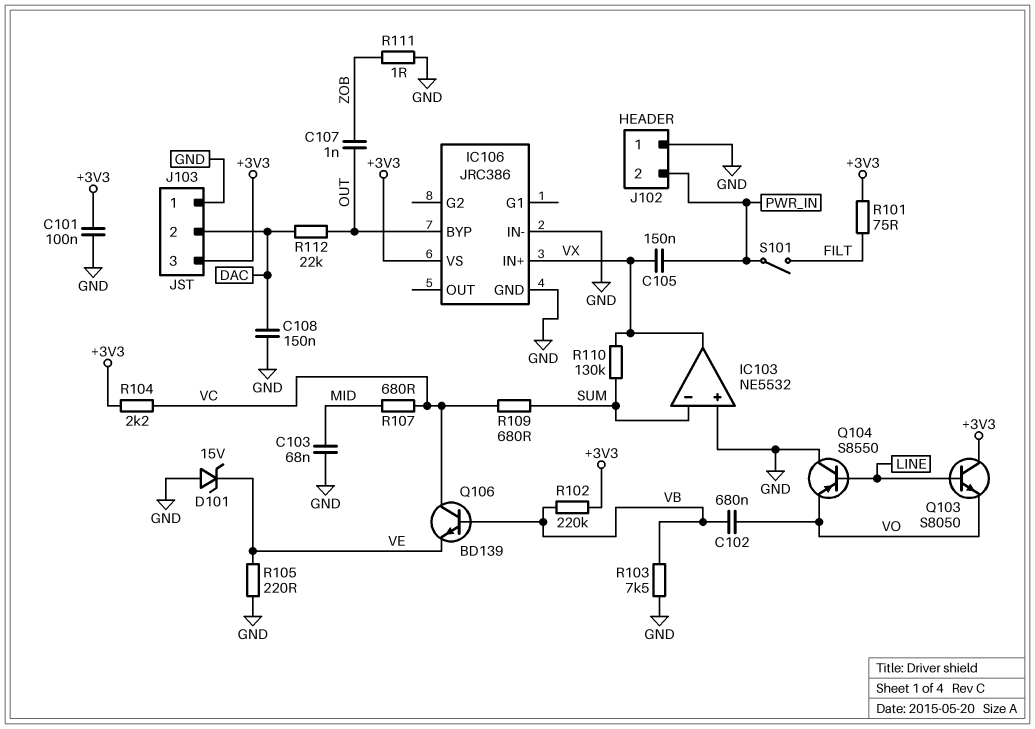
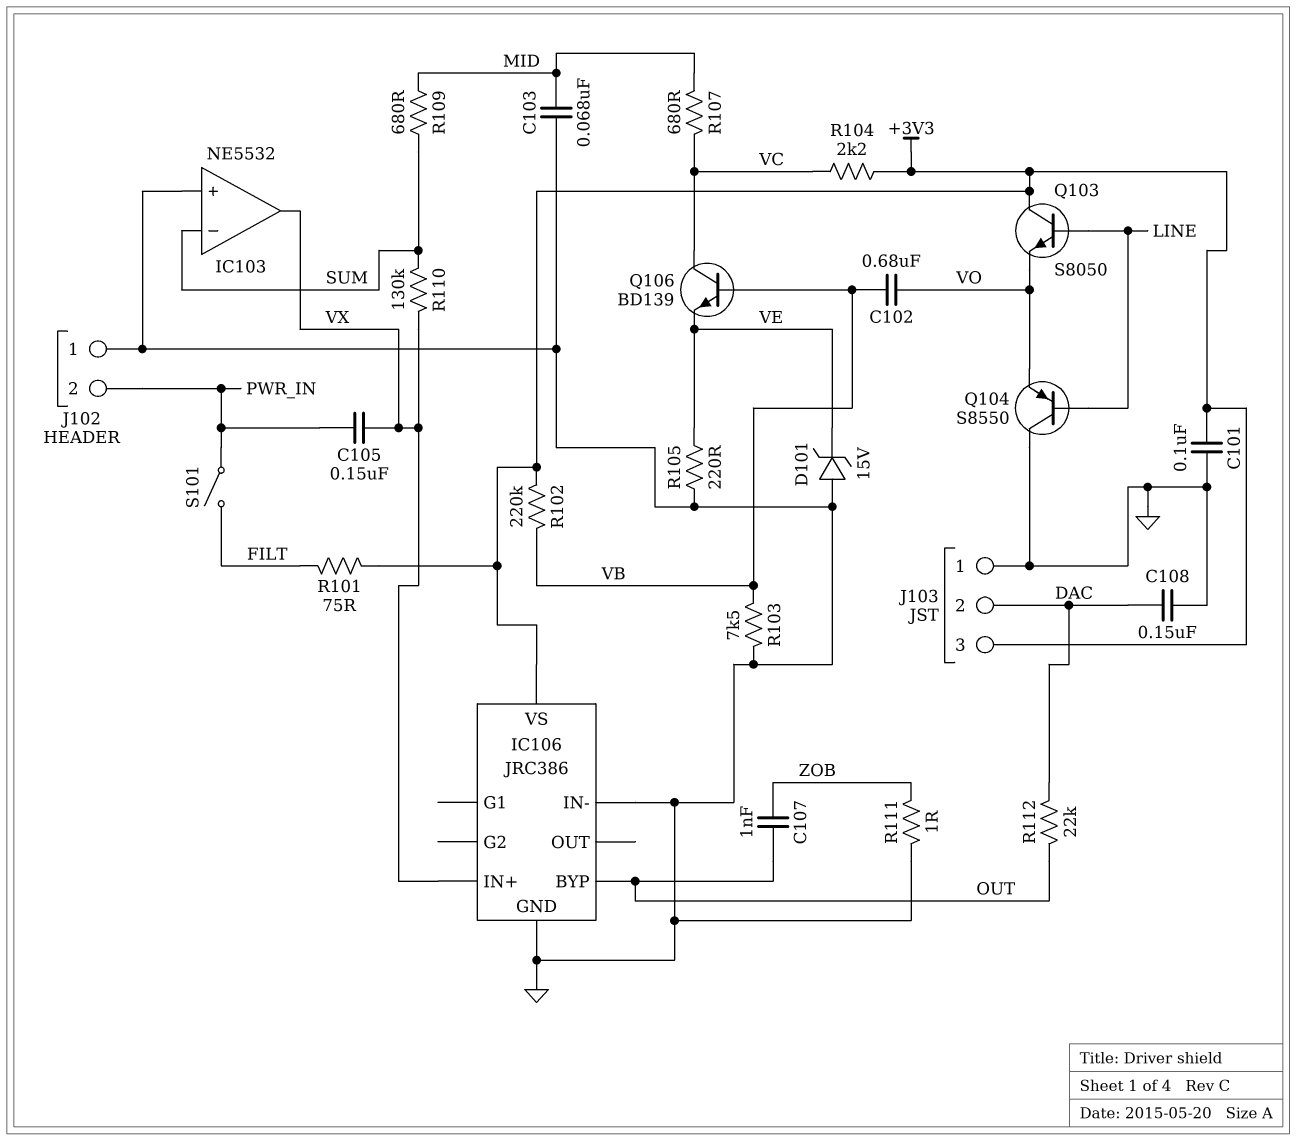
R109: 680 (SUM, VC) -> 680 (MID, SUM)

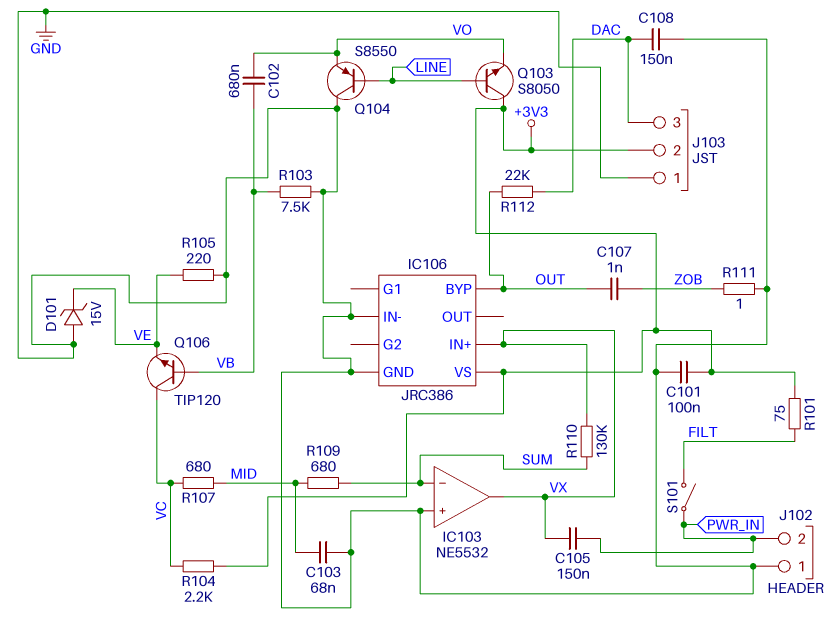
J103 pin 2: DAC -> +3V3
J103 pin 3: +3V3 -> DAC
Q106: NPN BD139 (B VB, C VC, E VE) -> NPN TIP120 (B VB, C VC, E VE)
R102: 220k (+3V3, VB) -> none

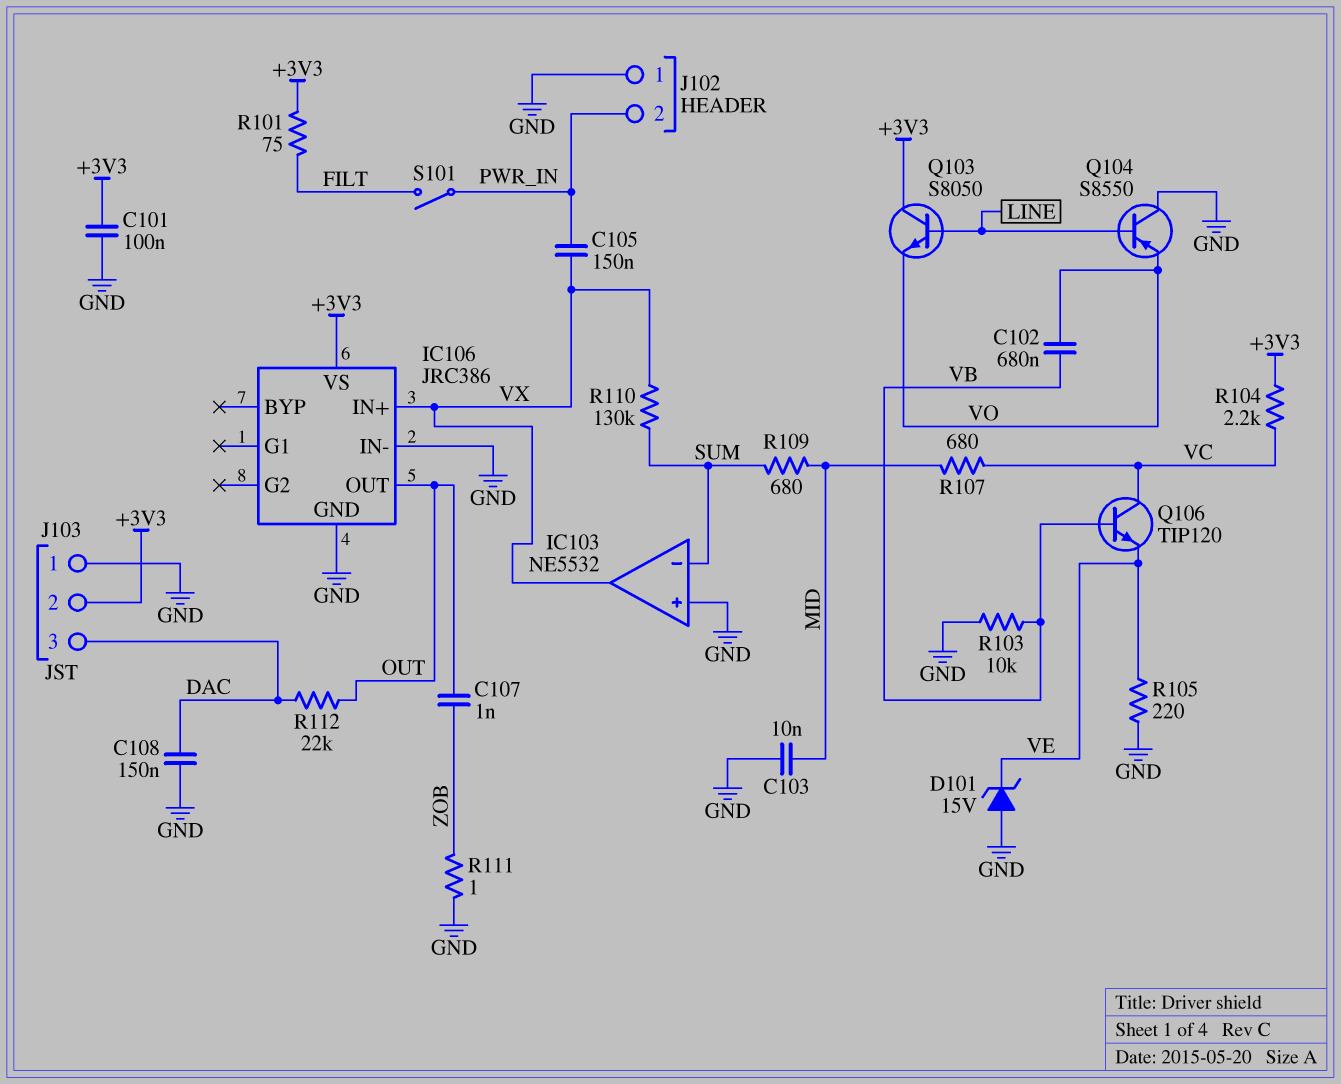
C103: 68nF (GND, MID) -> 10nF (GND, MID)
IC106 pin BYP: OUT -> none
IC106 pin OUT: none -> OUT
R103: 7.5k (GND, VB) -> 10k (GND, VB)

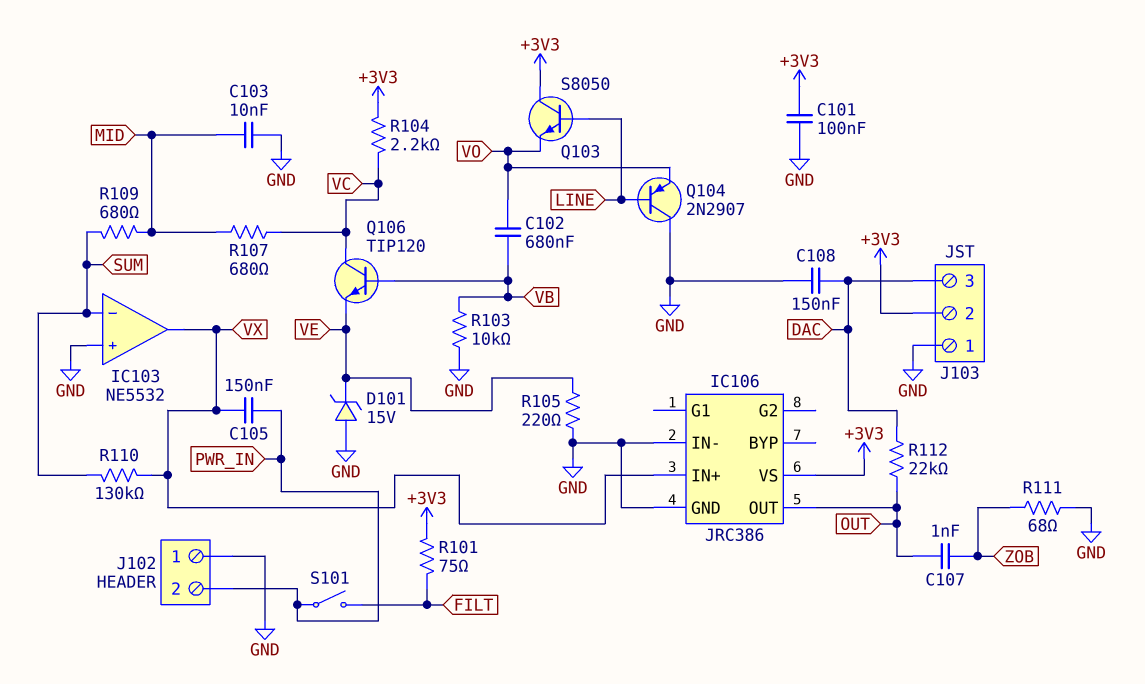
Q104: PNP S8550 (B LINE, C GND, E VO) -> PNP 2N2907 (B LINE, C GND, E VO)
R111: 1 (GND, ZOB) -> 68 (GND, ZOB)

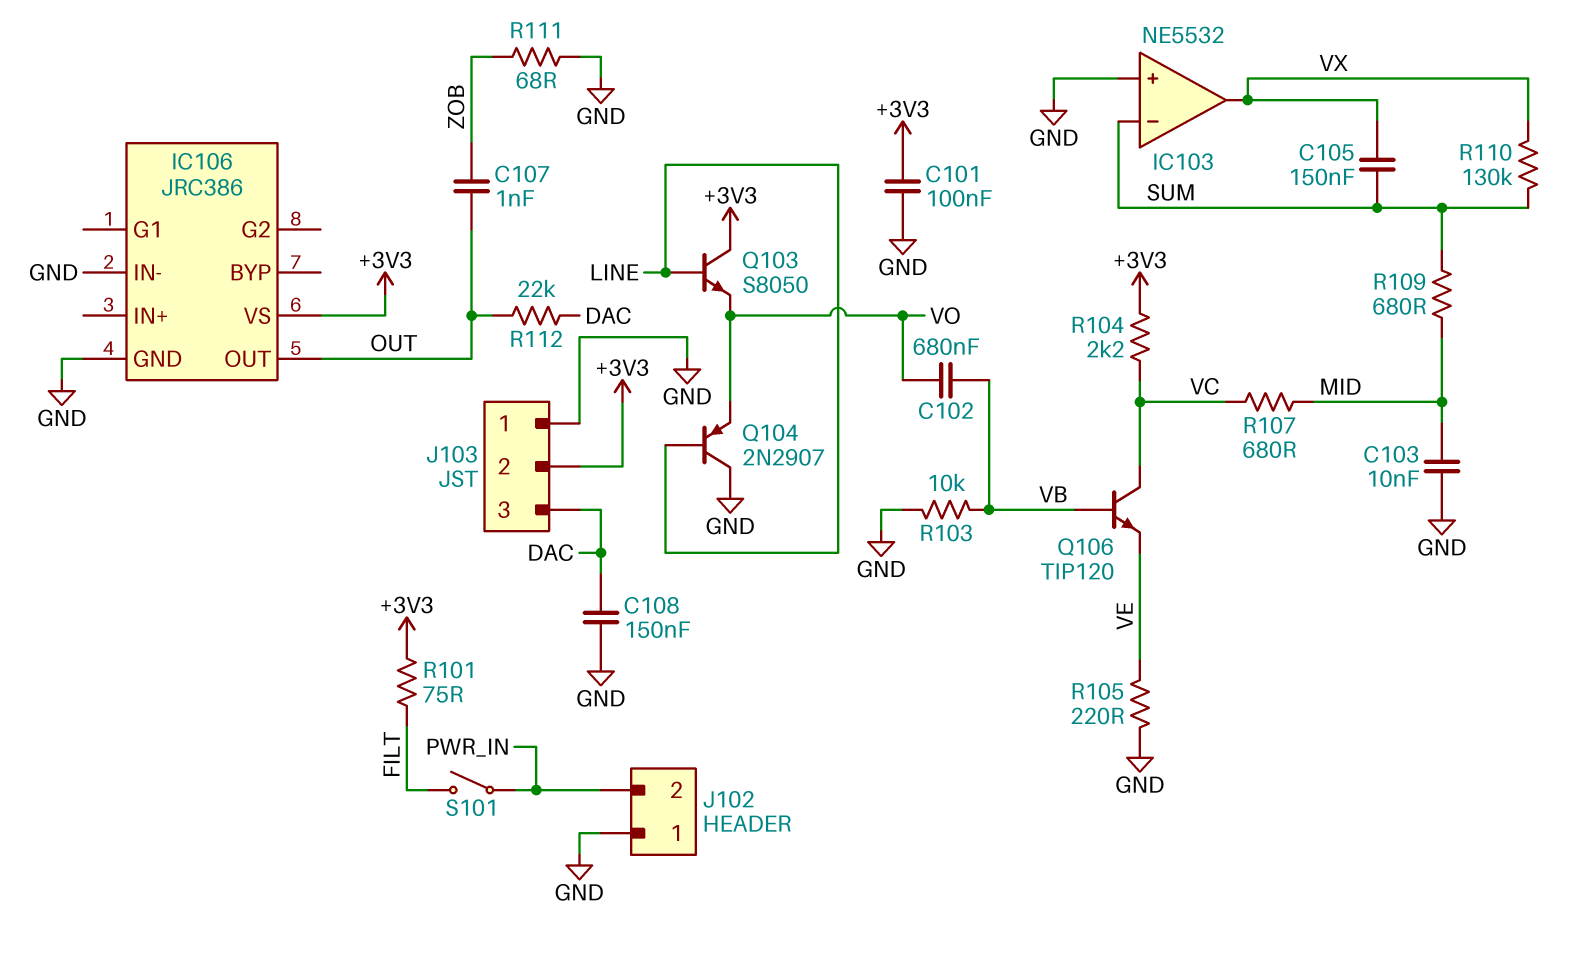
C105: 150nF (PWR_IN, VX) -> 150nF (SUM, VX)
D101: zener 15V (A GND, K VE) -> none
IC106 pin IN+: VX -> none

